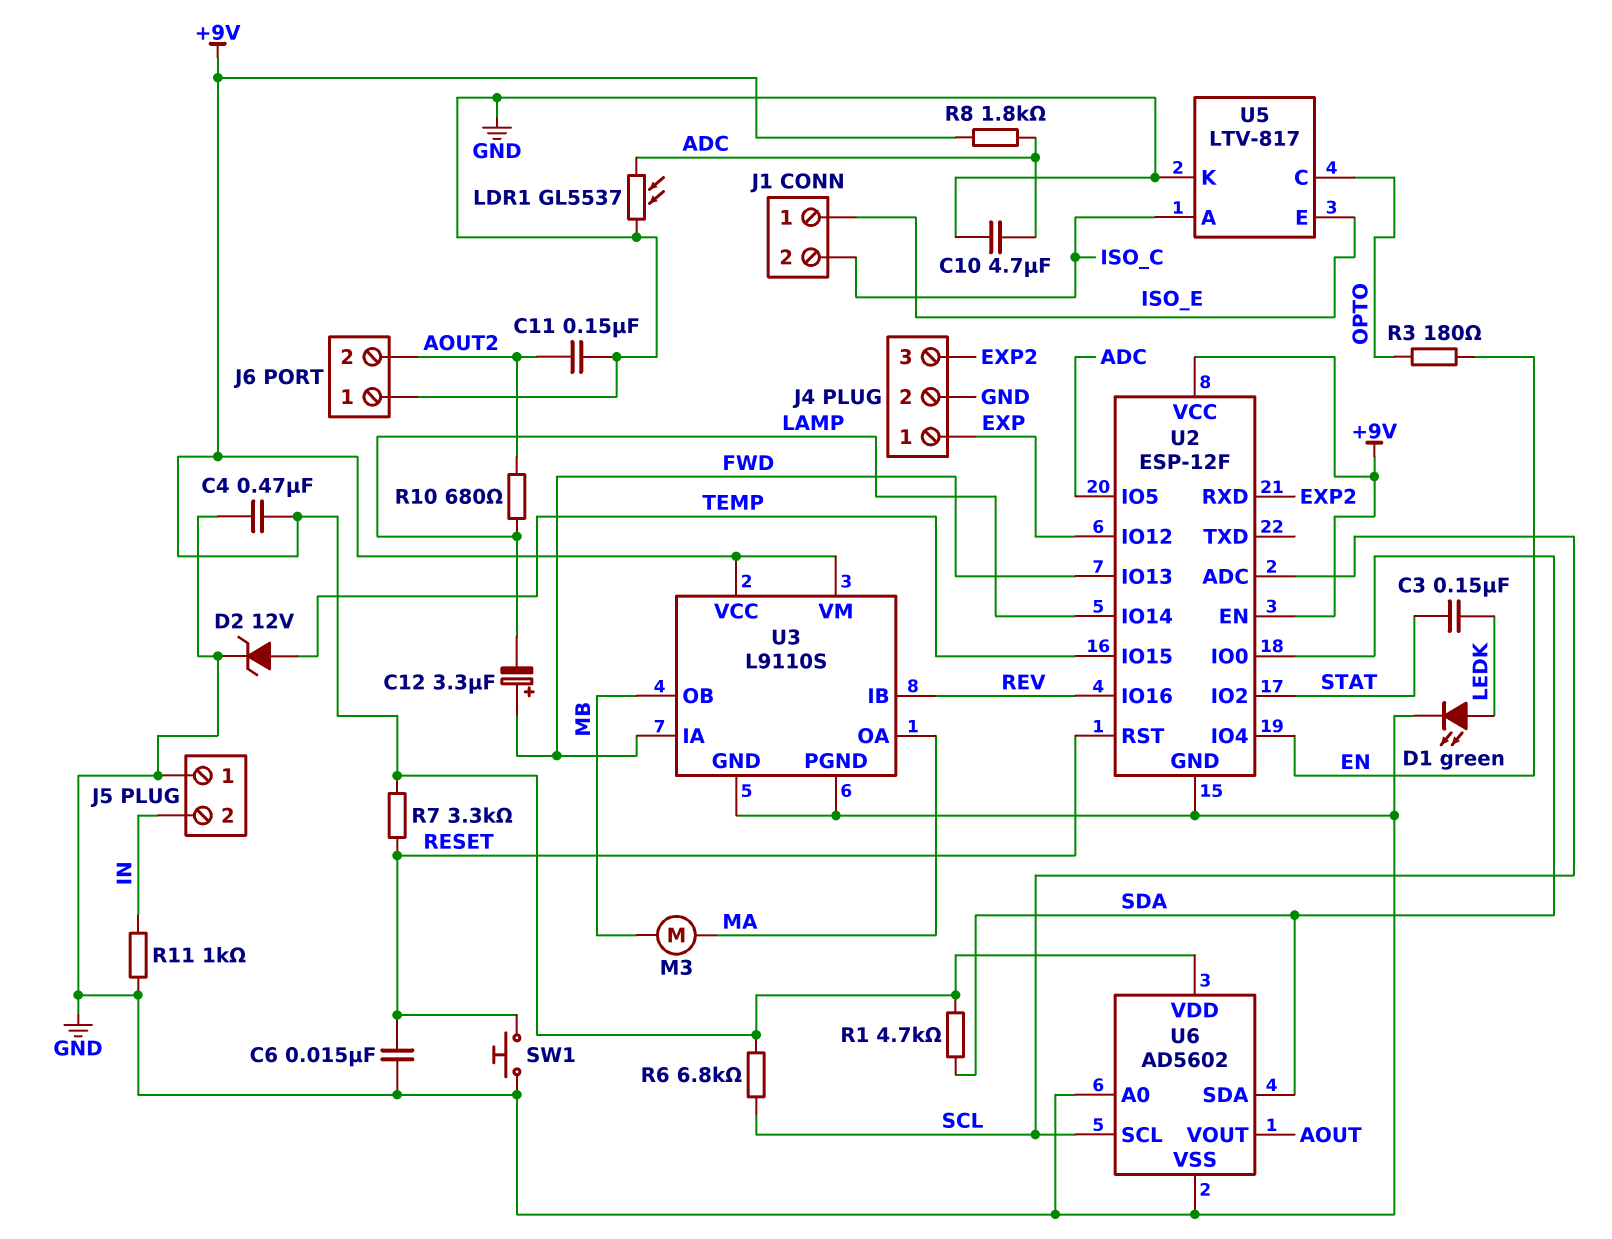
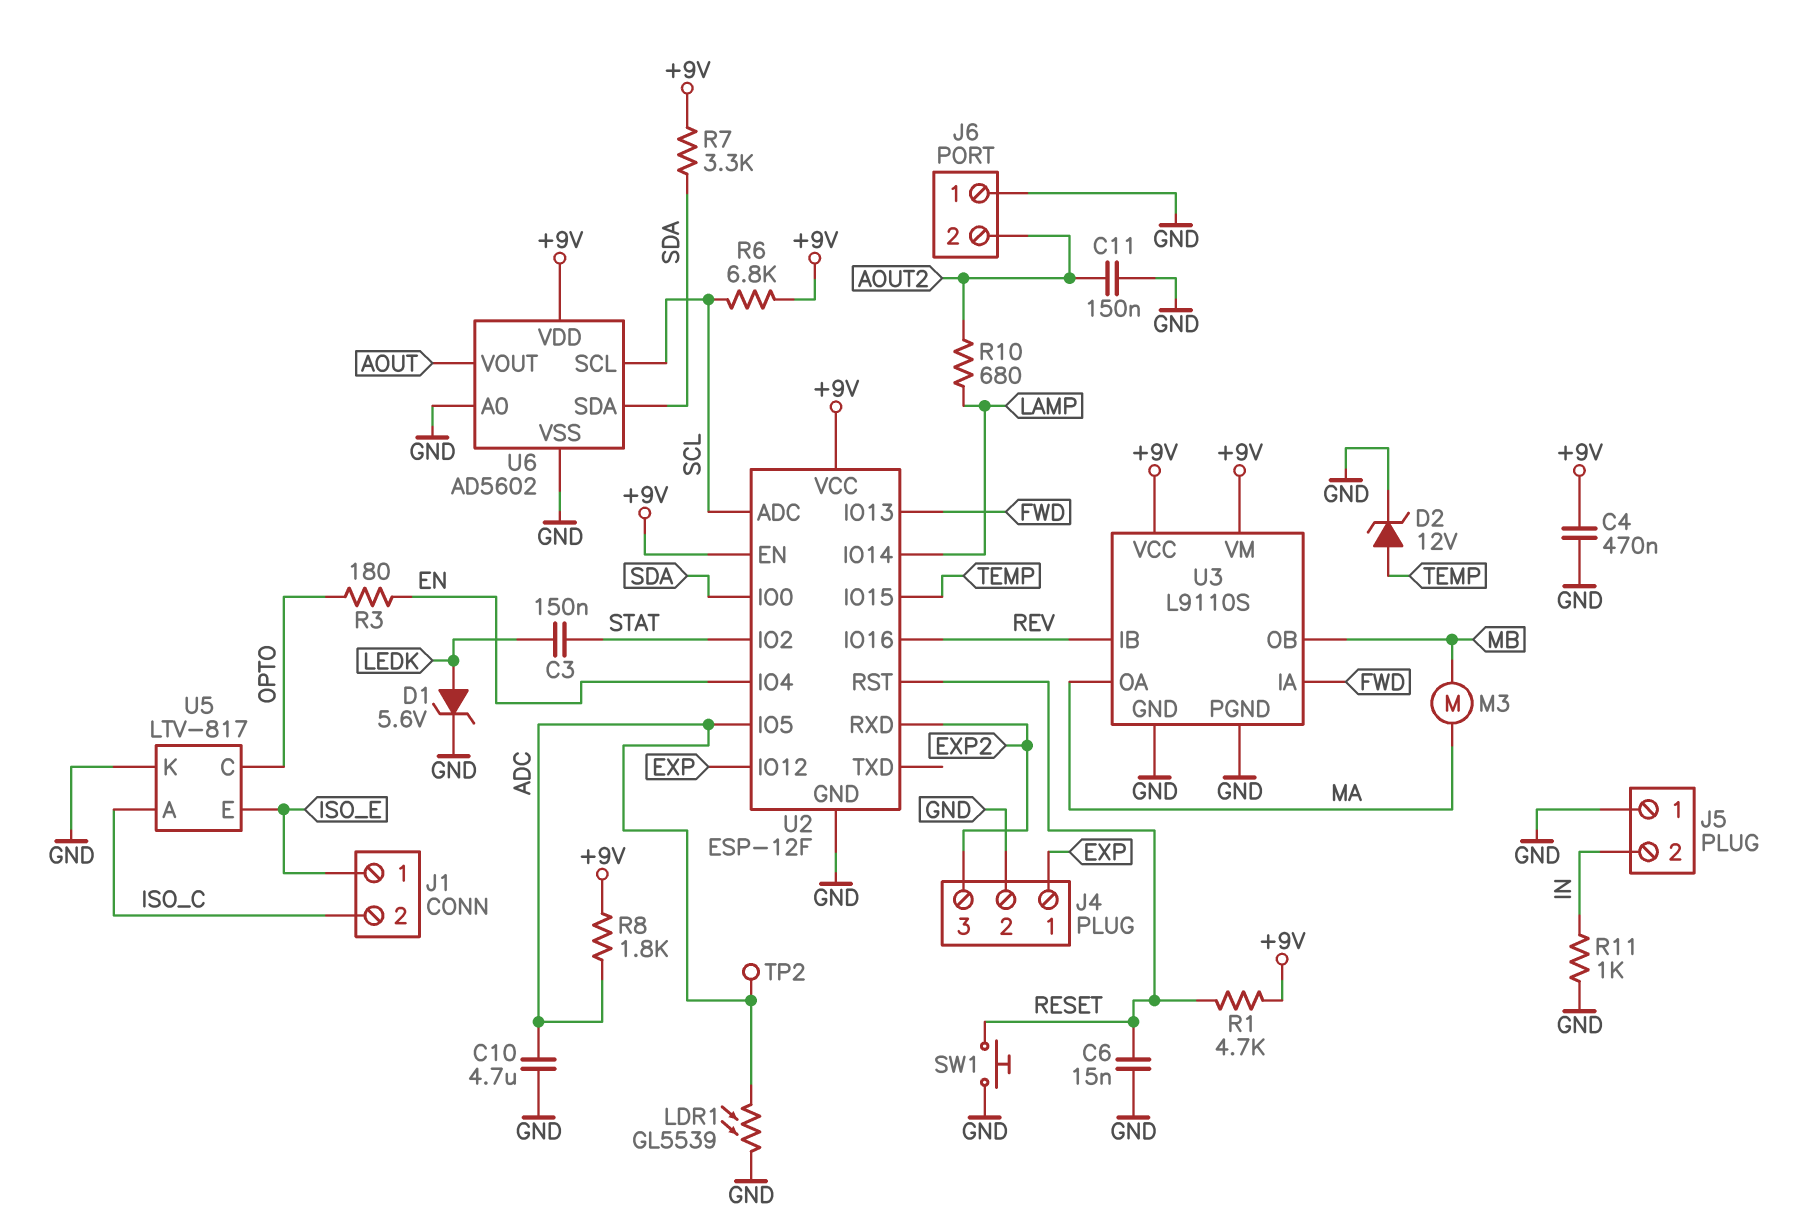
C12: 3.3uF (plus FWD, minus LAMP) -> none
D1: LED green (A LEDK, K GND) -> zener 5.6V (A LEDK, K GND)
LDR1: GL5537 (ADC, GND) -> GL5539 (ADC, GND)
R1: 4.7k (+9V, SDA) -> 4.7k (+9V, RESET)
R7: 3.3k (+9V, RESET) -> 3.3k (+9V, SDA)
TP2: none -> test point (ADC)

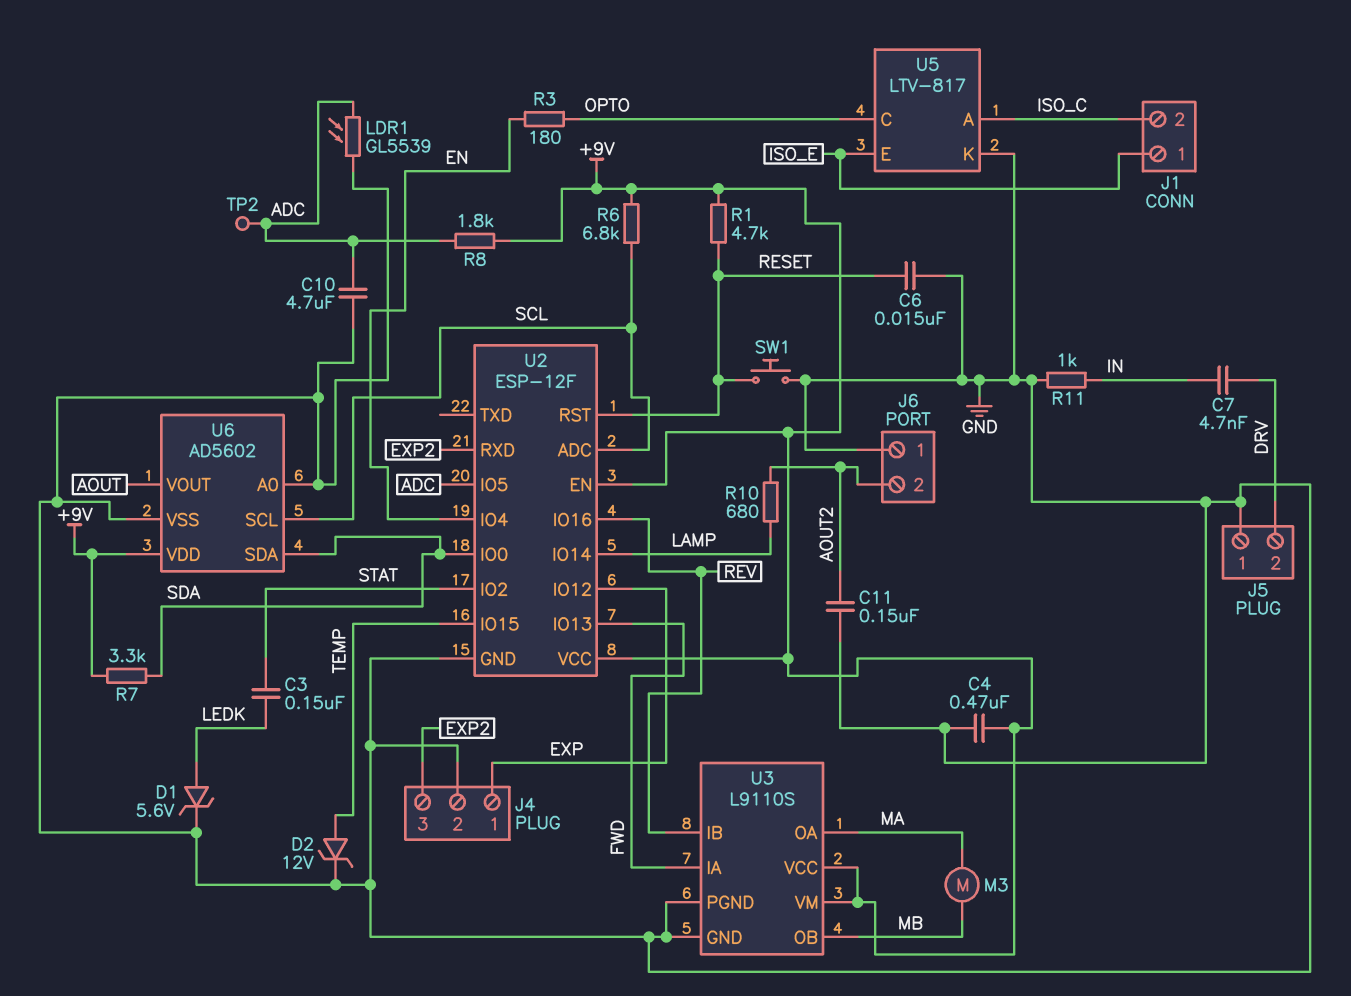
C7: none -> 4.7nF (DRV, IN)
J5 pin 2: IN -> DRV

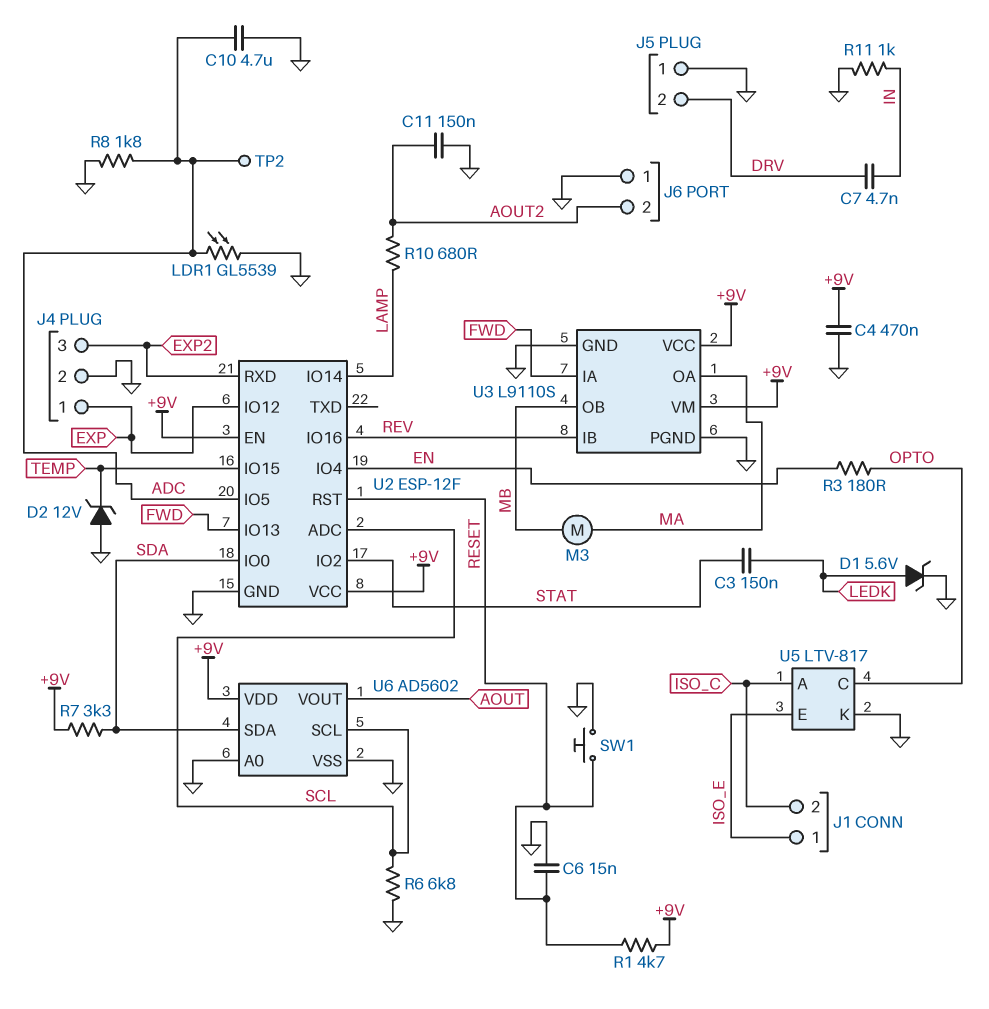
D2: zener 12V (A TEMP, K GND) -> zener 12V (A GND, K TEMP)
R6: 6.8k (+9V, SCL) -> 6.8k (GND, SCL)
R8: 1.8k (+9V, ADC) -> 1.8k (ADC, GND)

